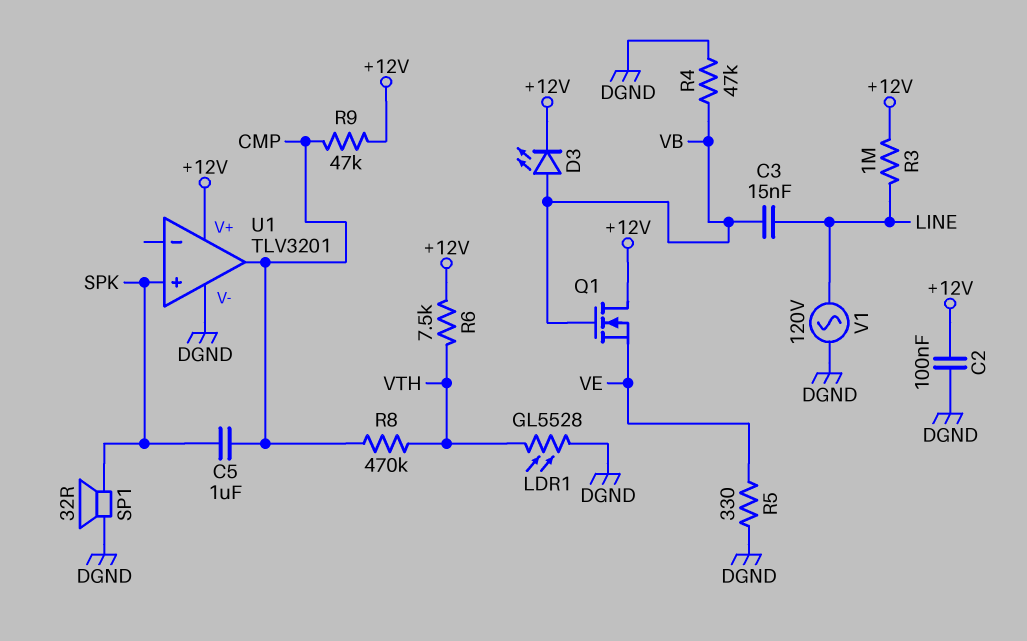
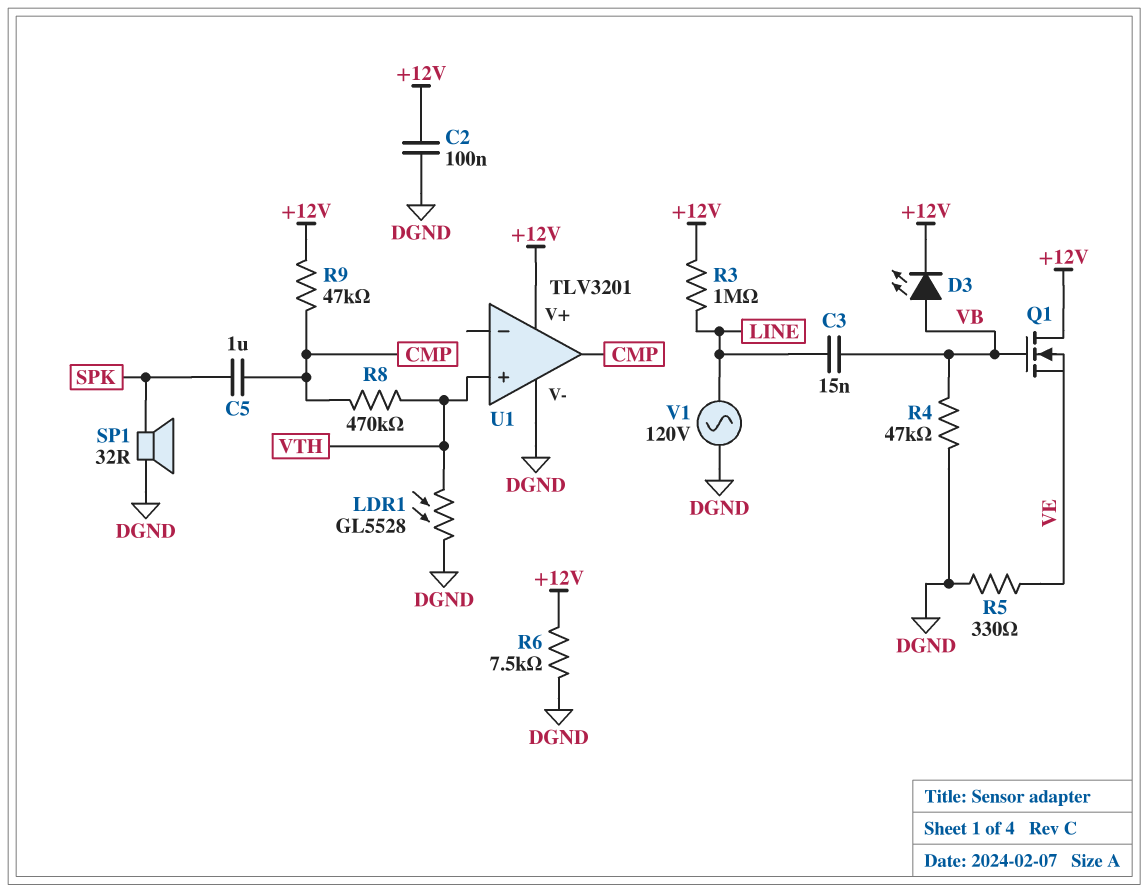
R6: 7.5k (+12V, VTH) -> 7.5k (+12V, DGND)
U1 pin in+: SPK -> VTH

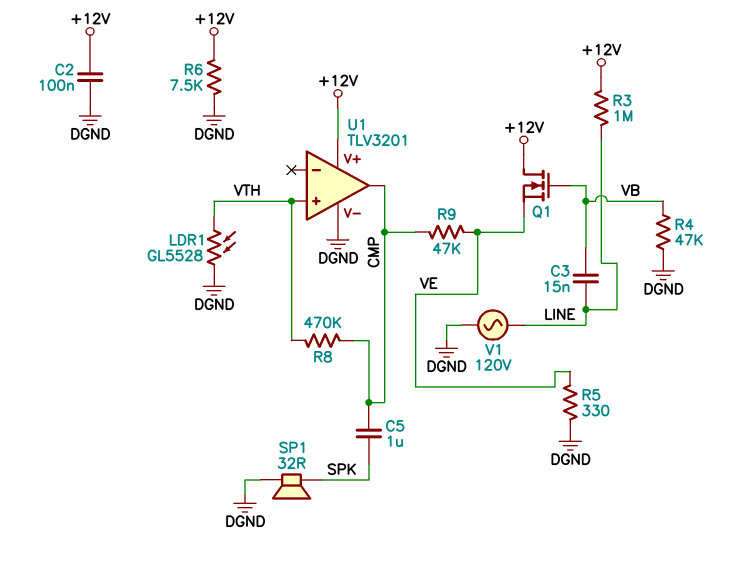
D3: LED (A VB, K +12V) -> none
R9: 47k (+12V, CMP) -> 47k (CMP, VE)

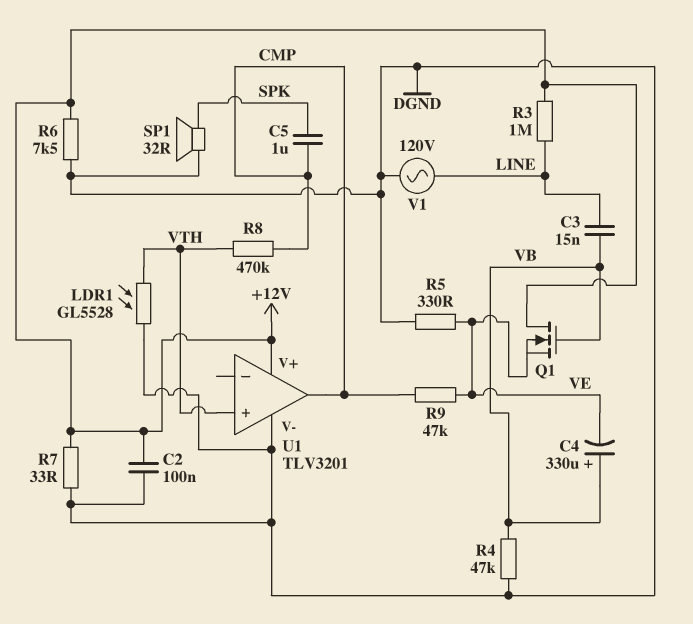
C4: none -> 330uF (plus VB, minus VE)
R7: none -> 33 (+12V, DGND)

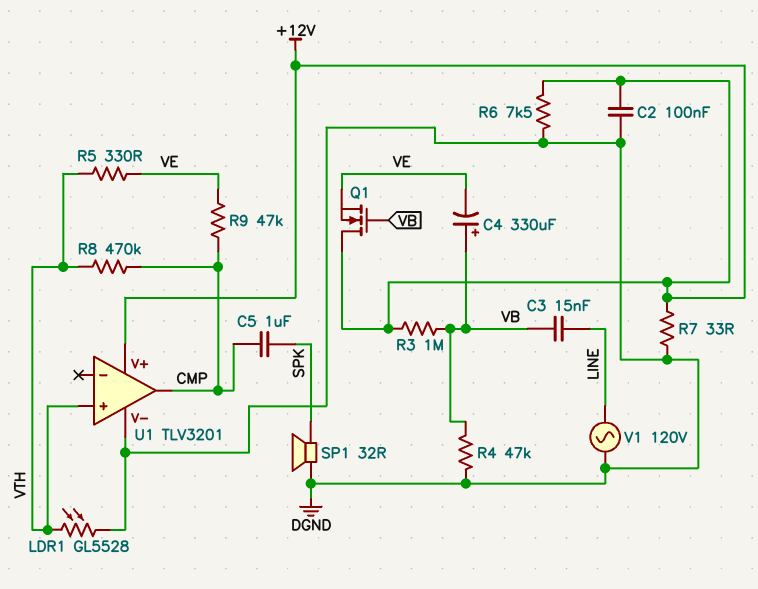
R3: 1M (+12V, LINE) -> 1M (+12V, VB)
R5: 330 (DGND, VE) -> 330 (VE, VTH)

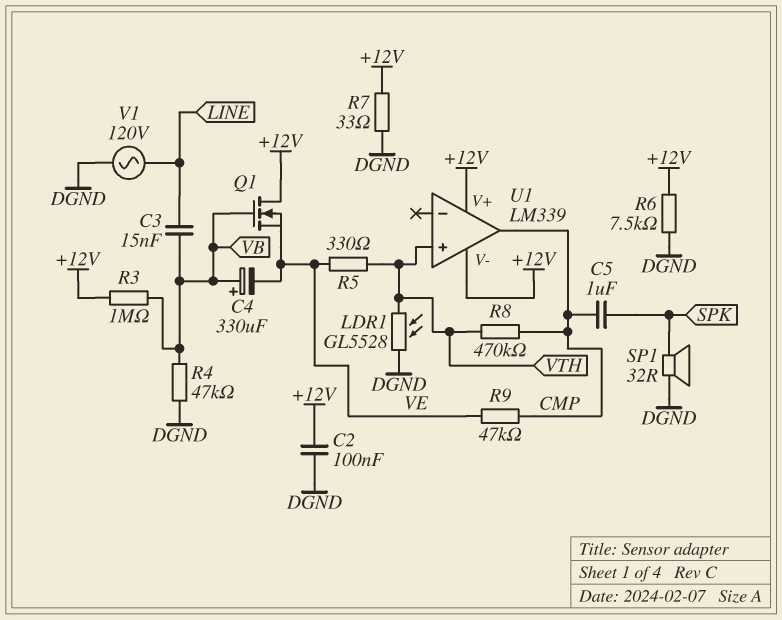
U1: TLV3201 -> LM339
U1 pin V-: DGND -> +12V

